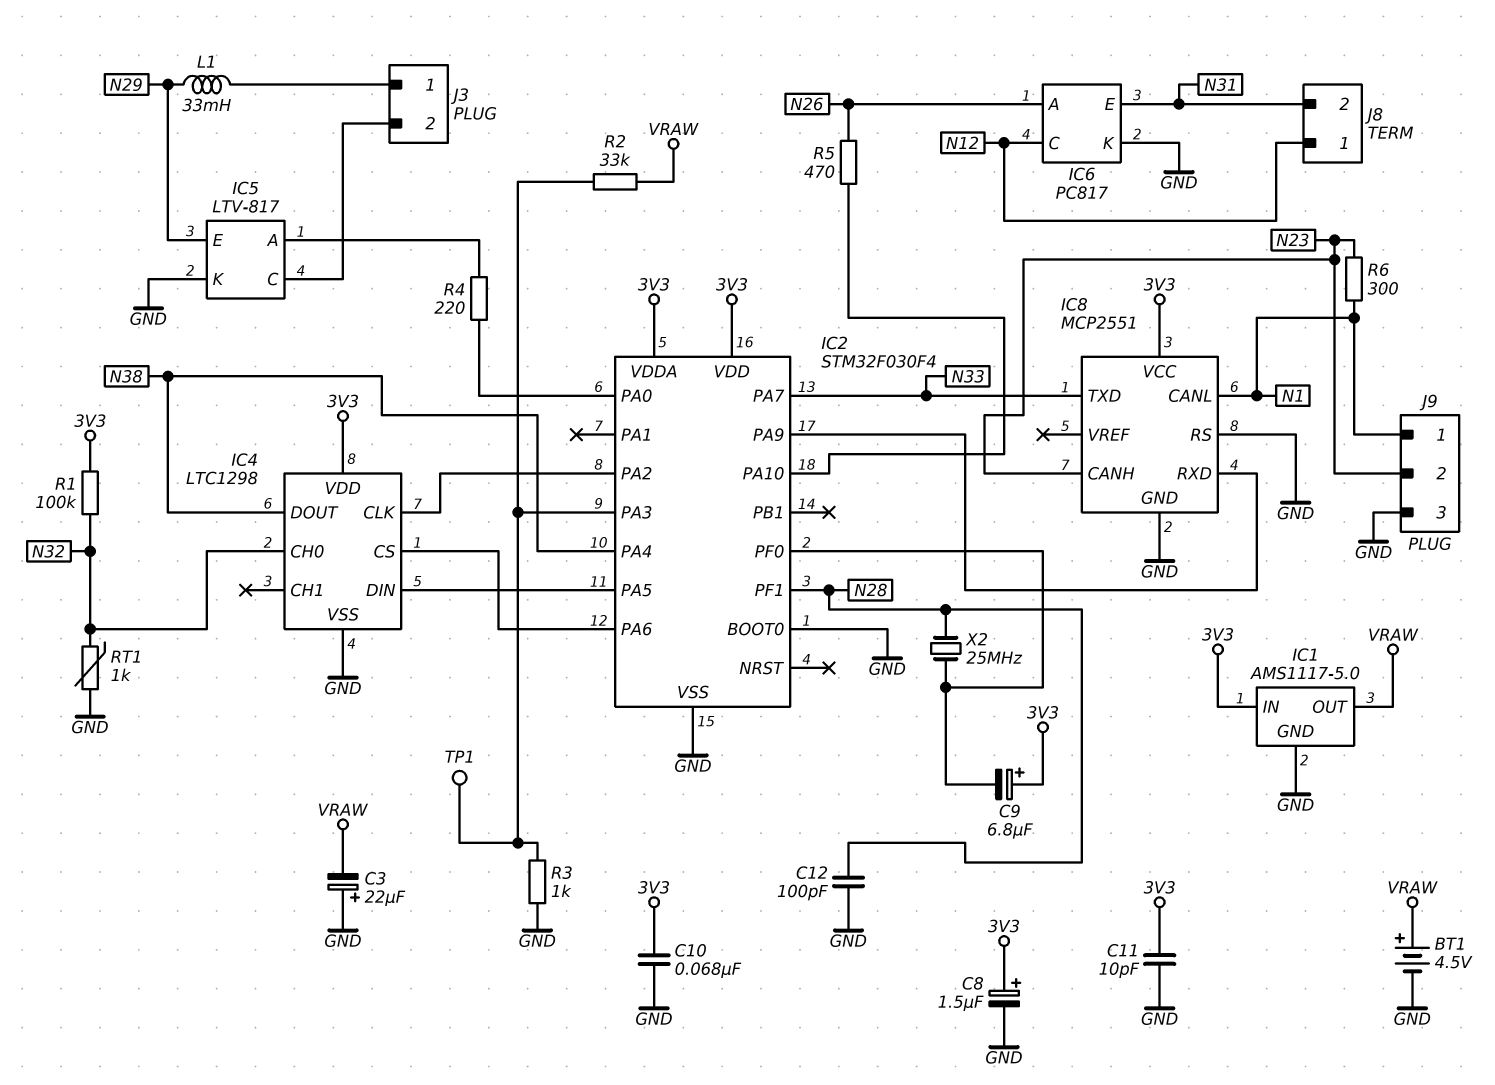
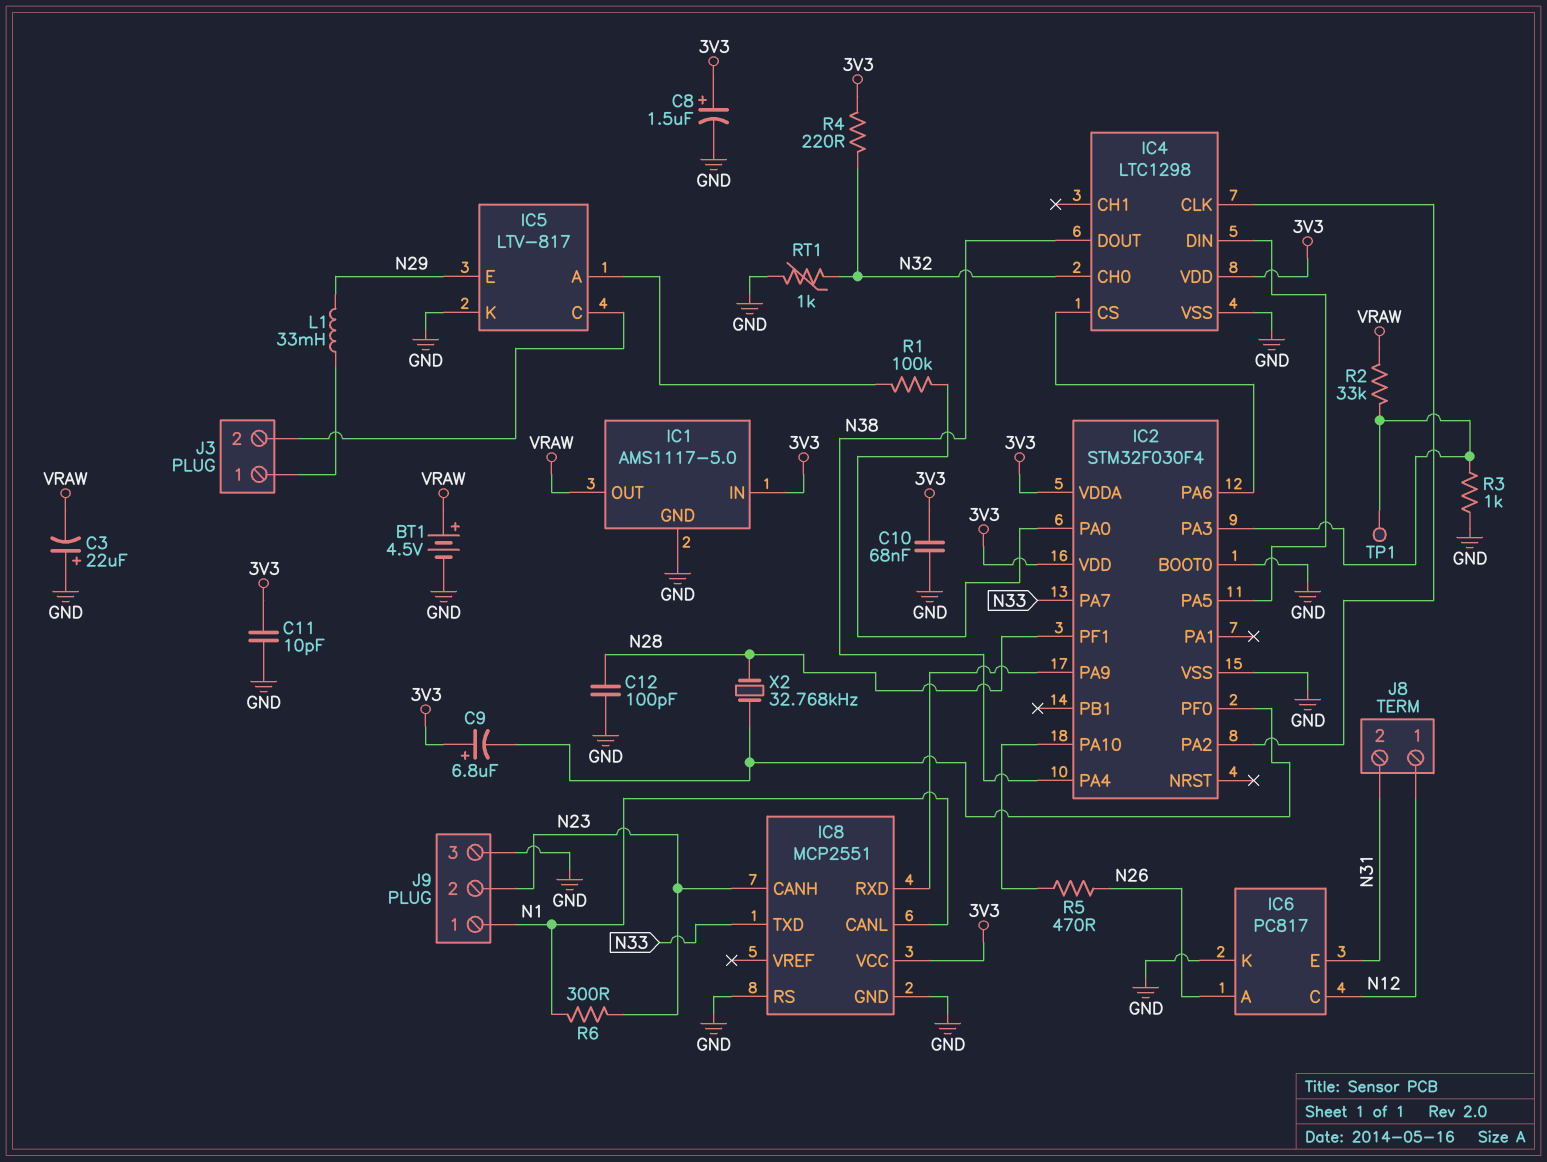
R1: 100k (3V3, N32) -> 100k (IC2/PA0, IC5/A)
R4: 220 (IC2/PA0, IC5/A) -> 220 (3V3, N32)
X2: 25MHz (IC2/PF0, N28) -> 32.768kHz (IC2/PF0, N28)

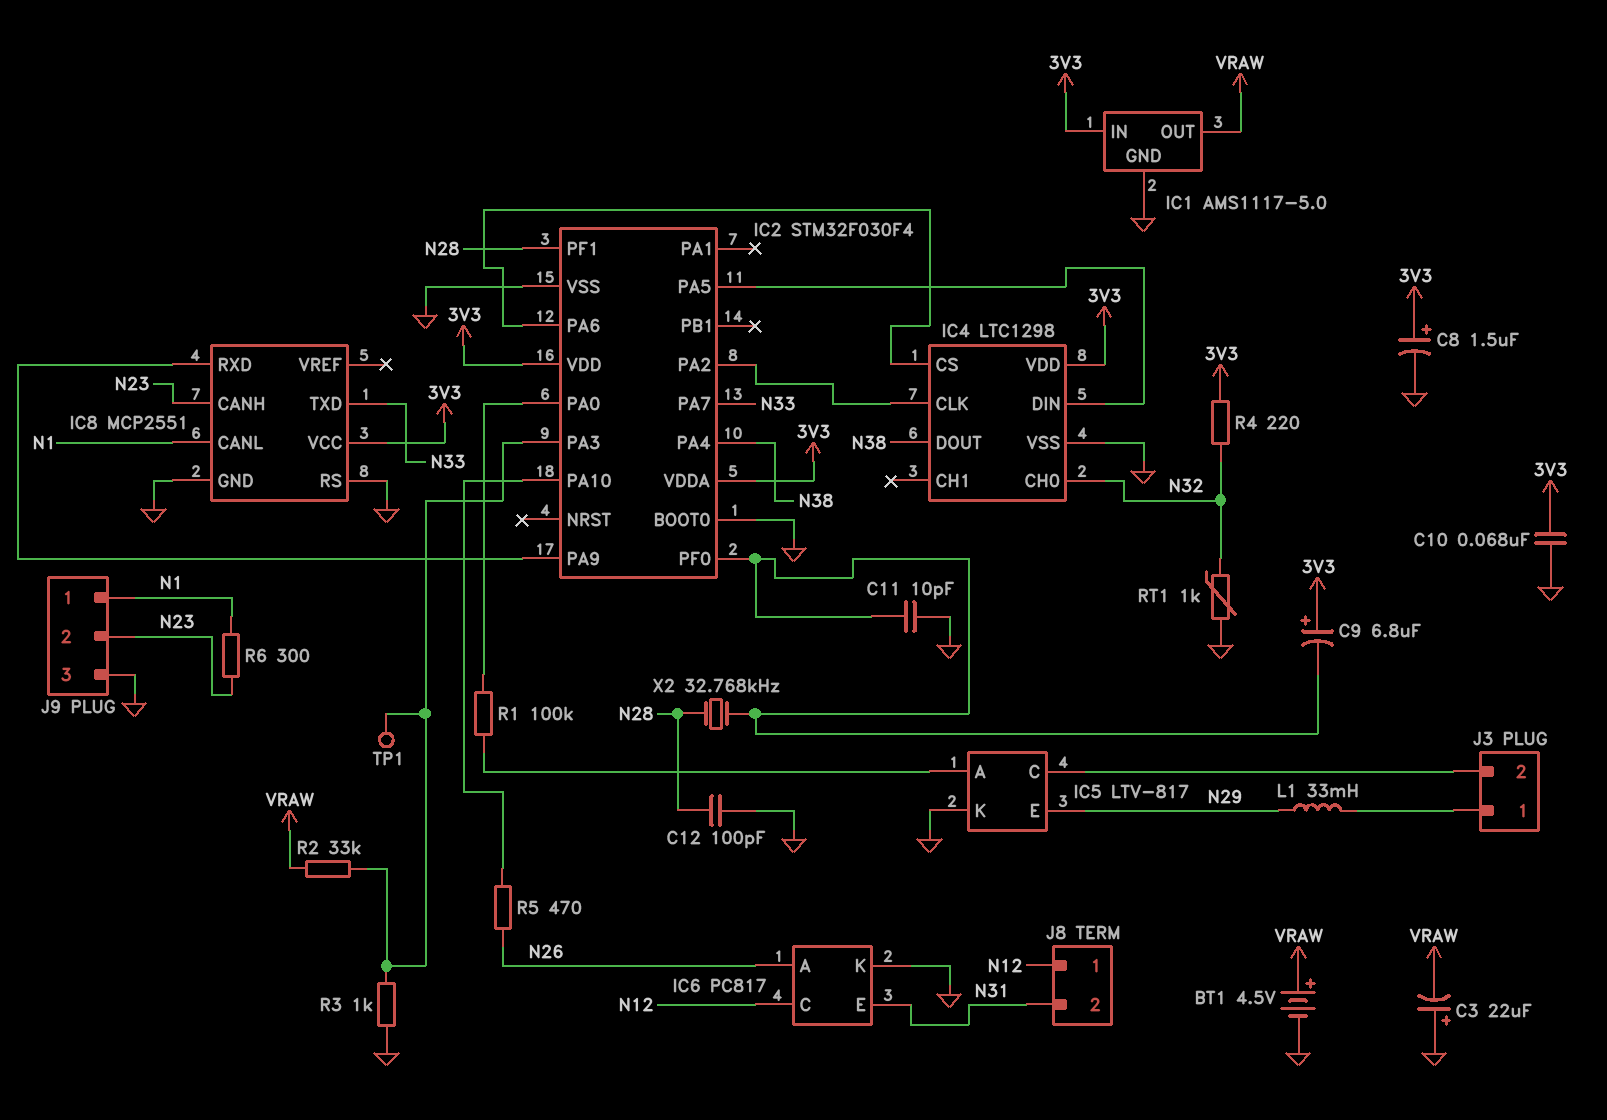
C11: 10pF (3V3, GND) -> 10pF (GND, IC2/PF0)

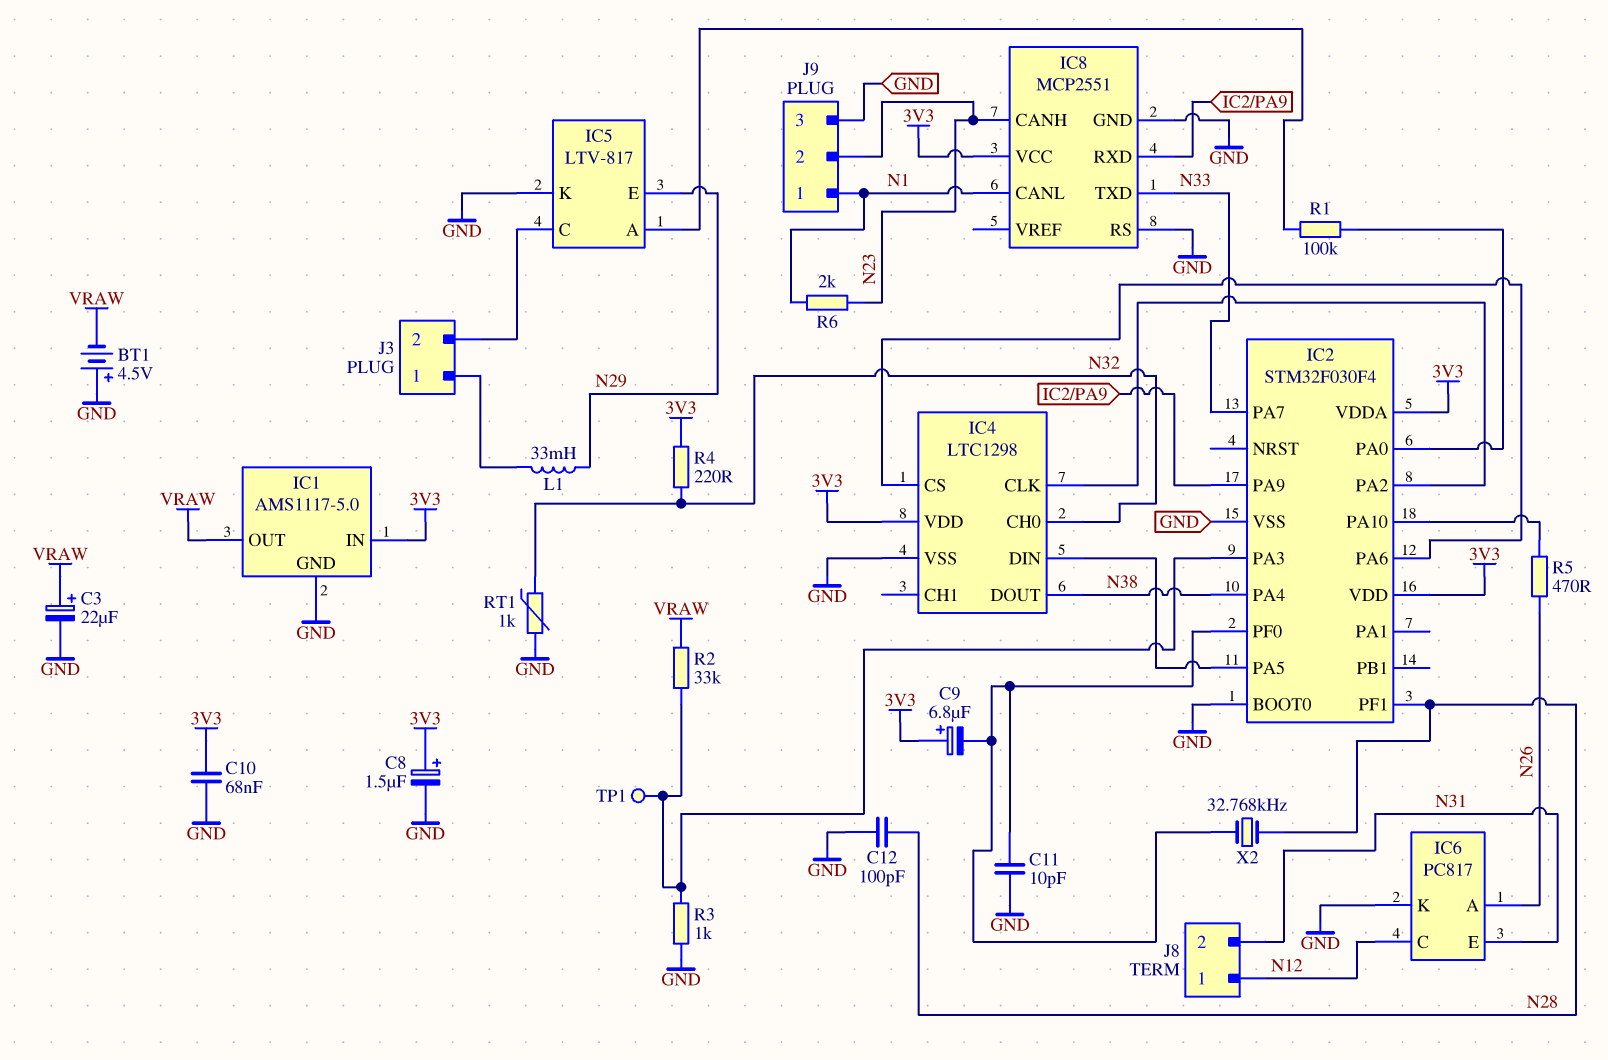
BT1: 4.5V (plus VRAW, minus GND) -> 4.5V (plus GND, minus VRAW)
C3: 22uF (plus GND, minus VRAW) -> 22uF (plus VRAW, minus GND)
R6: 300 (N1, N23) -> 2k (N1, N23)

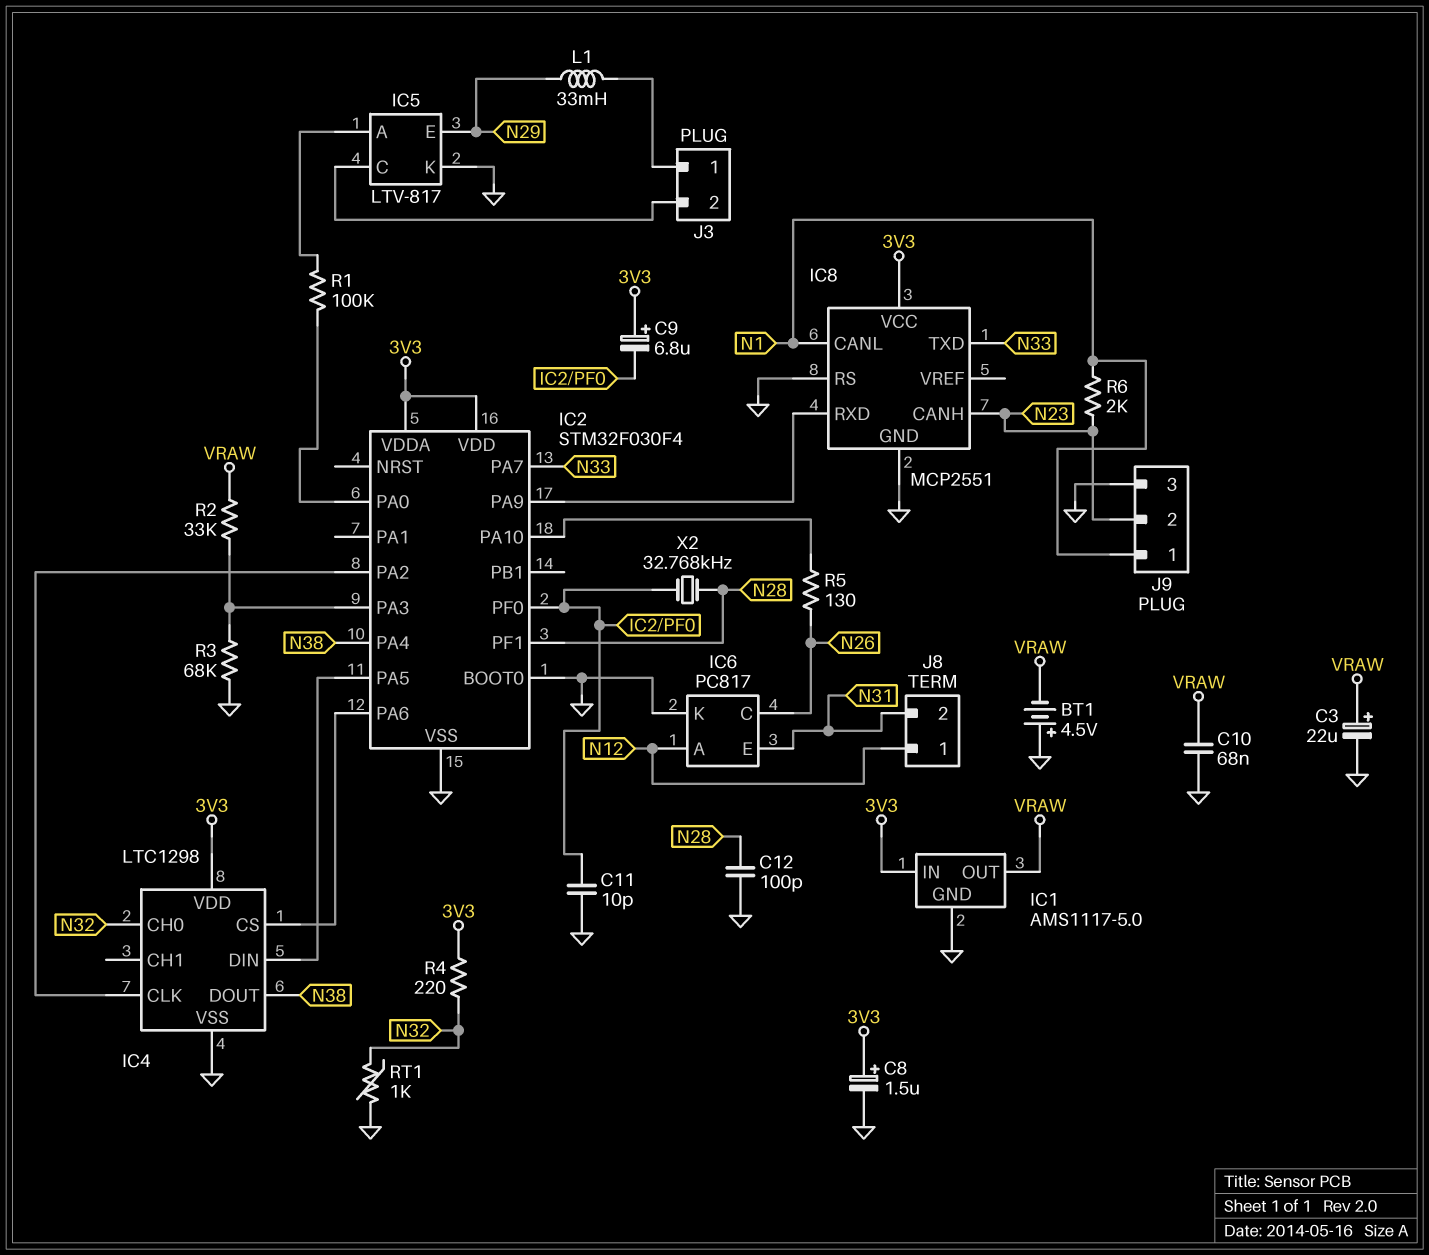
C10: 68nF (3V3, GND) -> 68nF (GND, VRAW)
IC6 pin A: N26 -> N12
IC6 pin C: N12 -> N26
R3: 1k (GND, IC2/PA3) -> 68k (GND, IC2/PA3)
R5: 470 (IC2/PA10, N26) -> 130 (IC2/PA10, N26)
TP1: test point (IC2/PA3) -> none

